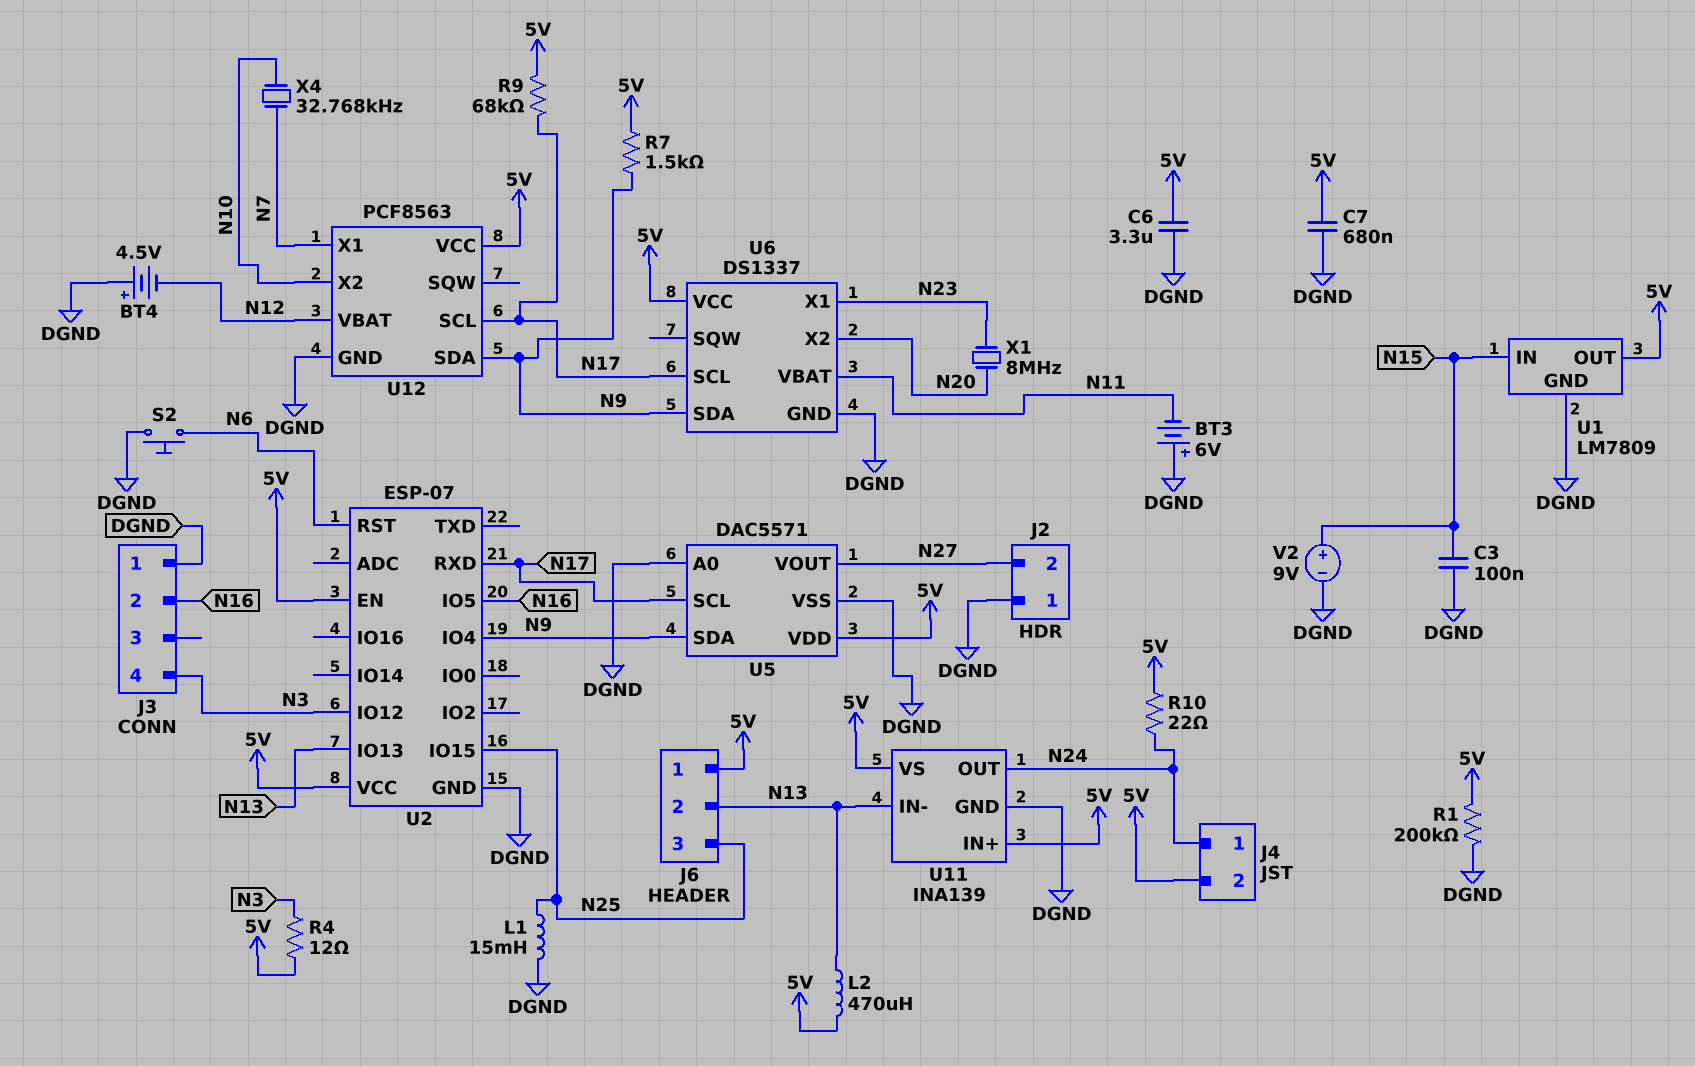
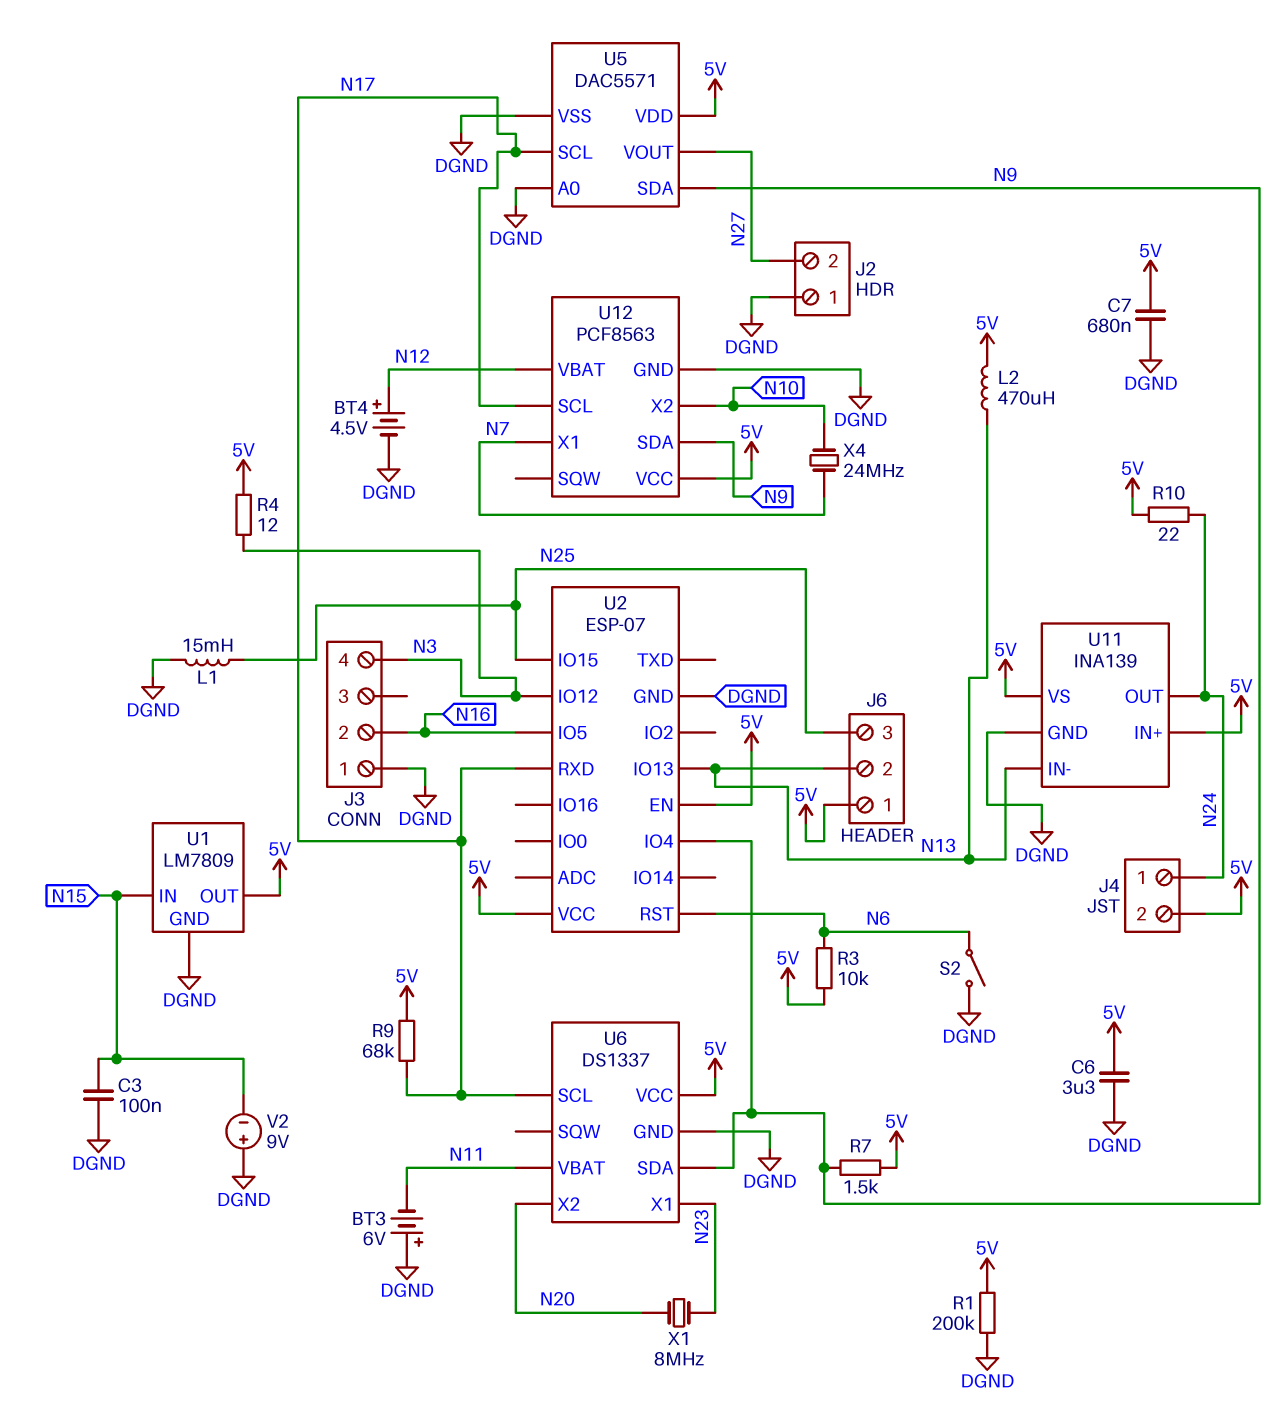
BT4: 4.5V (plus DGND, minus N12) -> 4.5V (plus N12, minus DGND)
R3: none -> 10k (5V, N6)
S2: button (DGND, N6) -> switch (DGND, N6)
V2: 9V (plus N15, minus DGND) -> 9V (plus DGND, minus N15)
X4: 32.768kHz (N7, N10) -> 24MHz (N7, N10)

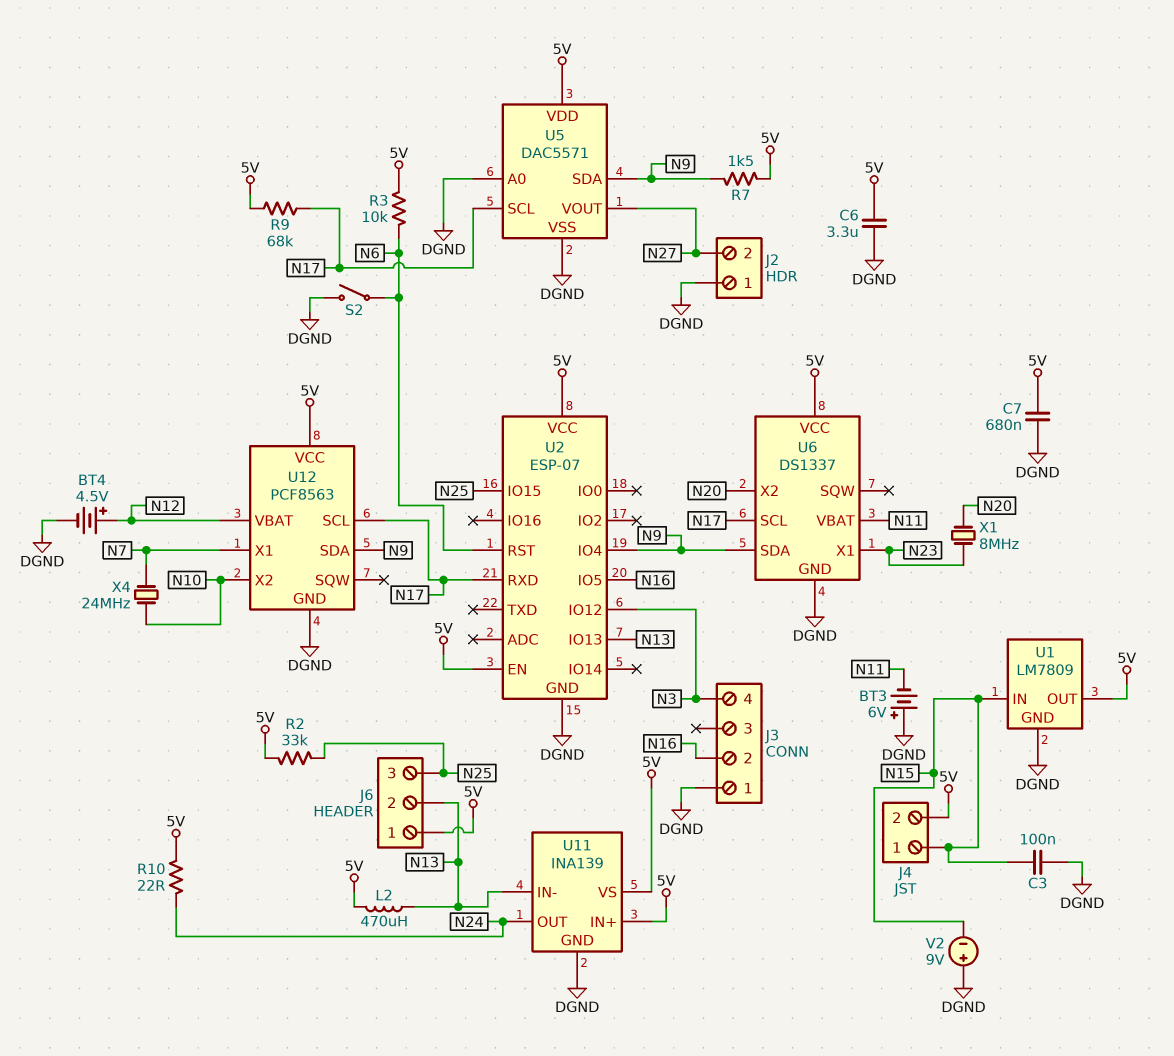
J4 pin 1: N24 -> N15
L1: 15mH (DGND, N25) -> none
R1: 200k (5V, DGND) -> none
R2: none -> 33k (5V, N25)
R4: 12 (5V, N3) -> none

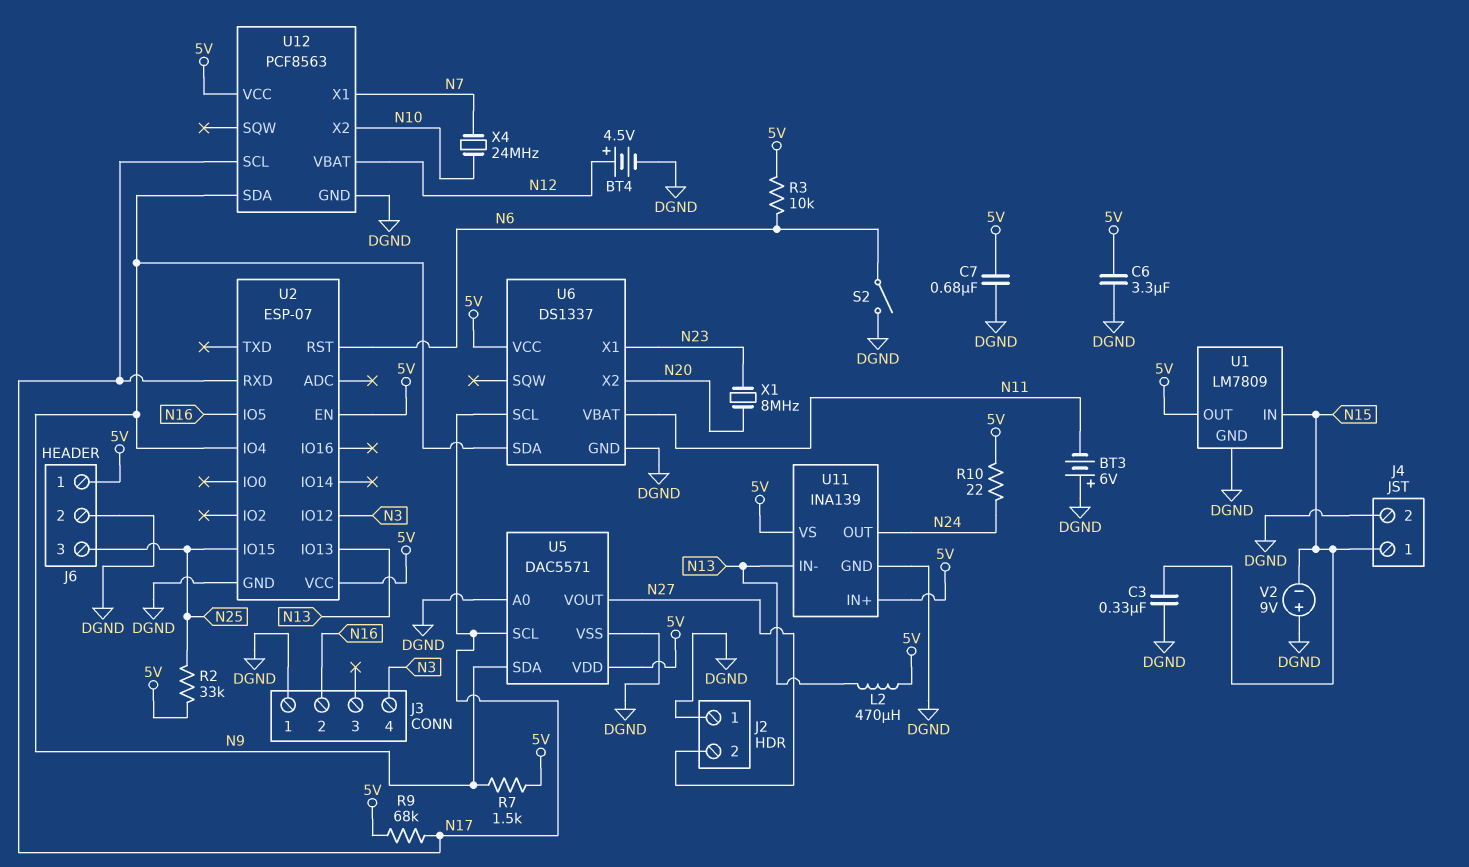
C3: 100nF (DGND, N15) -> 330nF (DGND, N15)
J4 pin 2: 5V -> DGND
J6 pin 2: N13 -> DGND

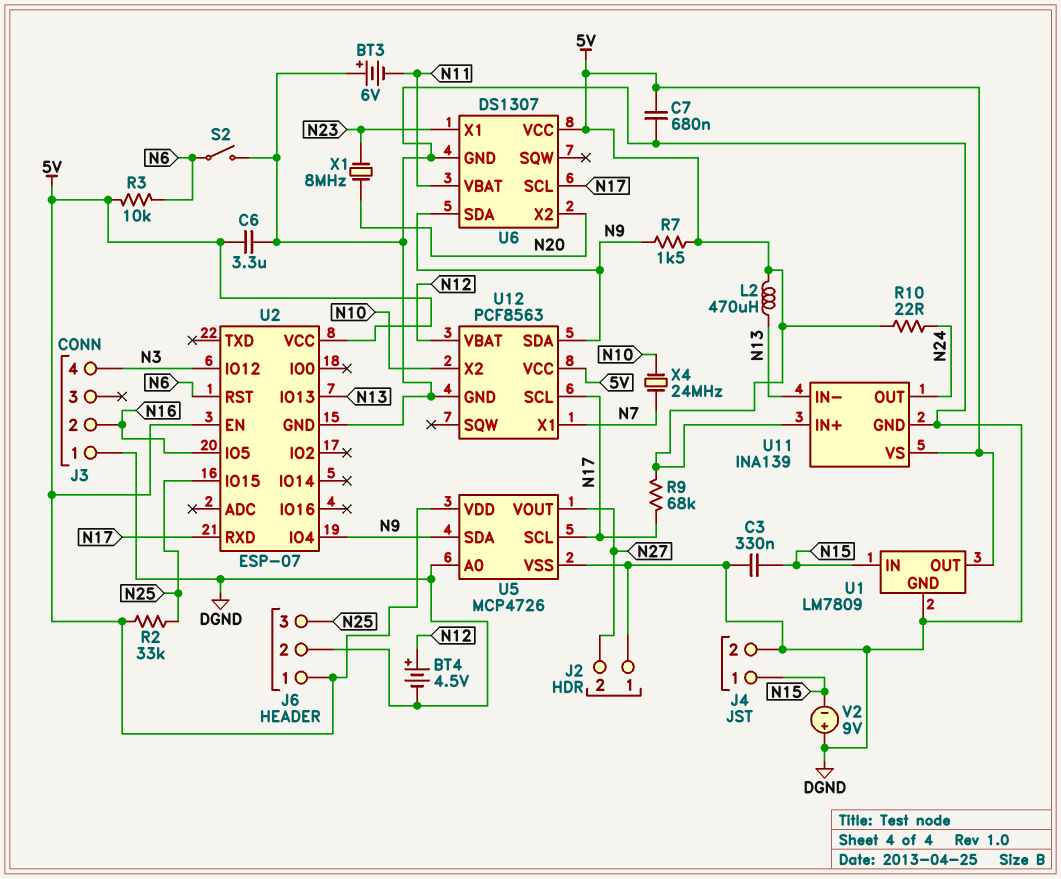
U5: DAC5571 -> MCP4726
U6: DS1337 -> DS1307

